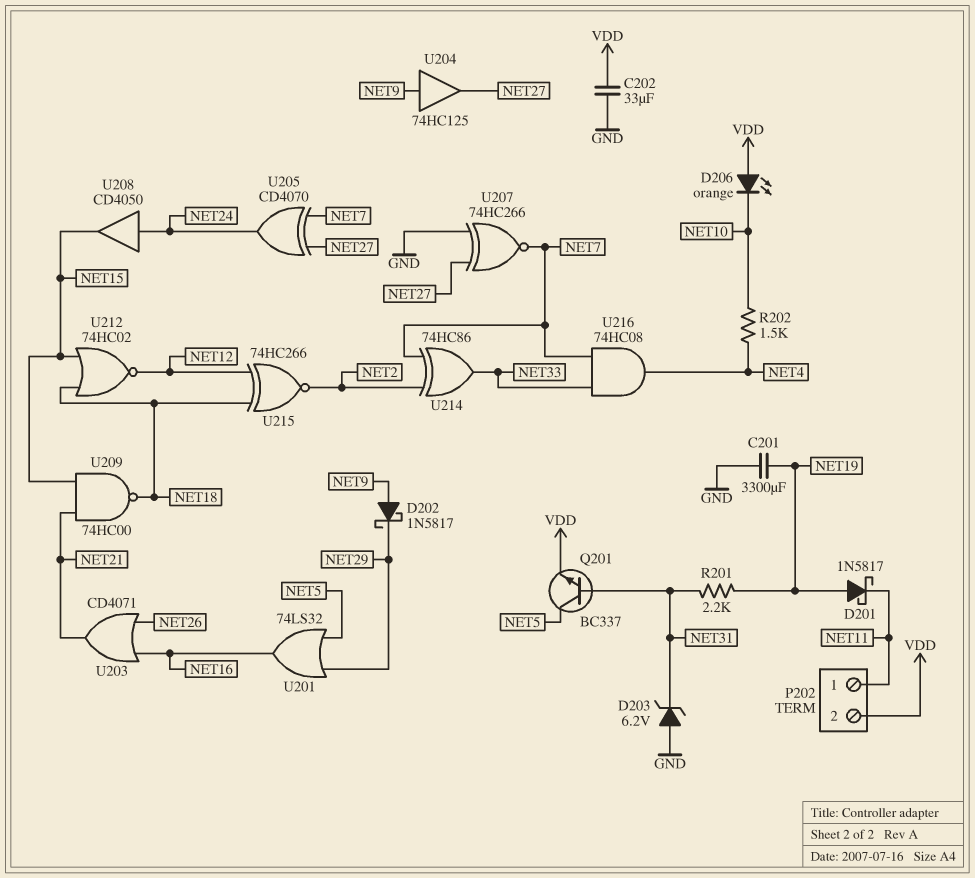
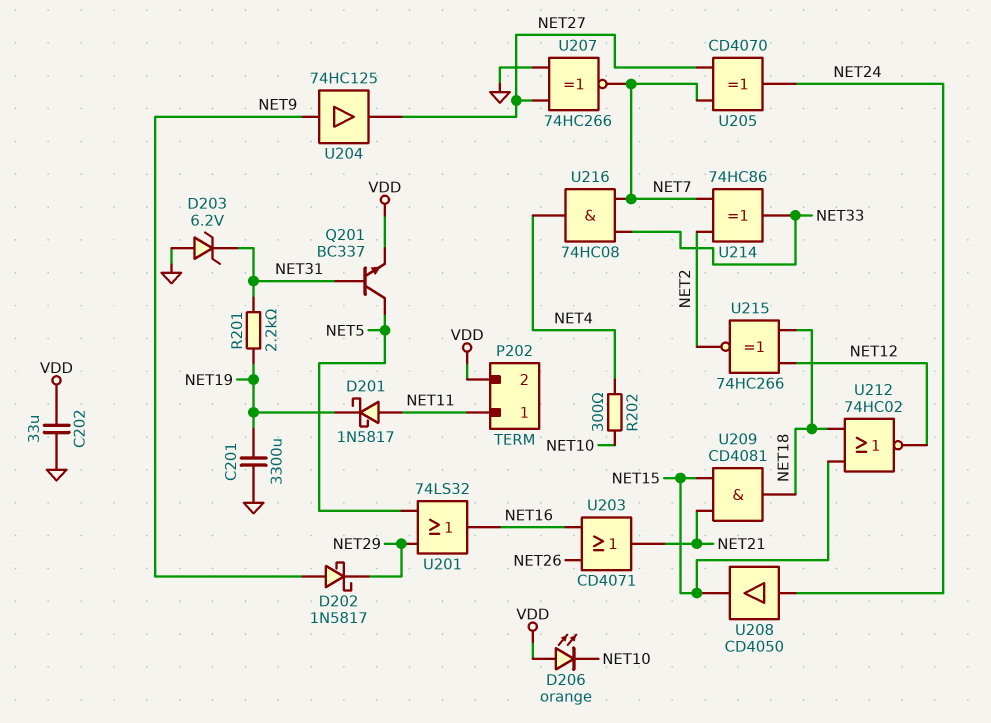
D201: schottky 1N5817 (A NET19, K NET11) -> schottky 1N5817 (A NET11, K NET19)
R202: 1.5k (NET4, NET10) -> 300 (NET4, NET10)
U209: NAND 74HC00 (in NET15, in NET21, out NET18) -> AND CD4081 (in NET15, in NET21, out NET18)

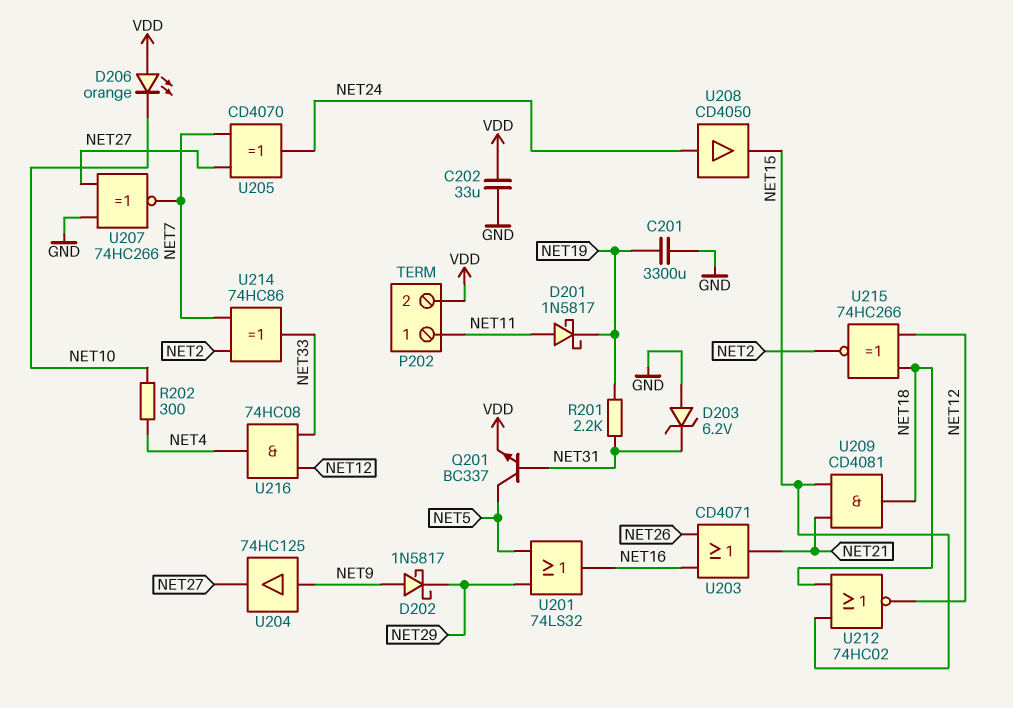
U216: AND 74HC08 (in NET7, in NET33, out NET4) -> AND 74HC08 (in NET12, in NET33, out NET4)

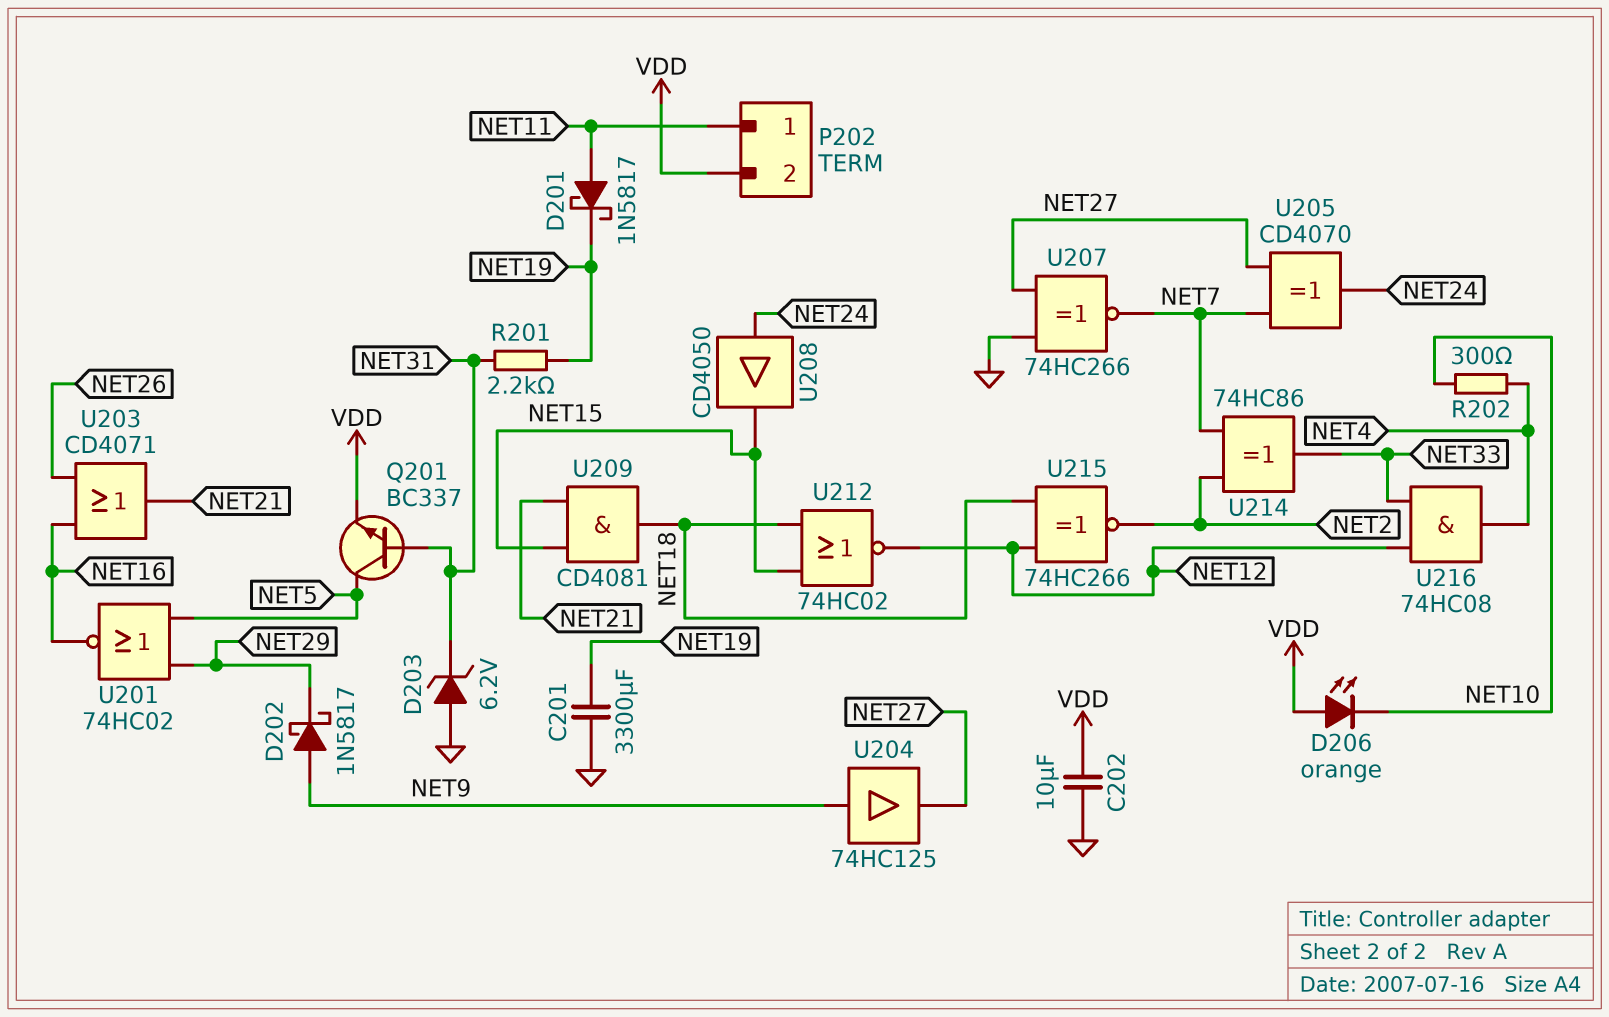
C202: 33uF (GND, VDD) -> 10uF (GND, VDD)
U201: OR 74LS32 (in NET5, in NET29, out NET16) -> NOR 74HC02 (in NET5, in NET29, out NET16)

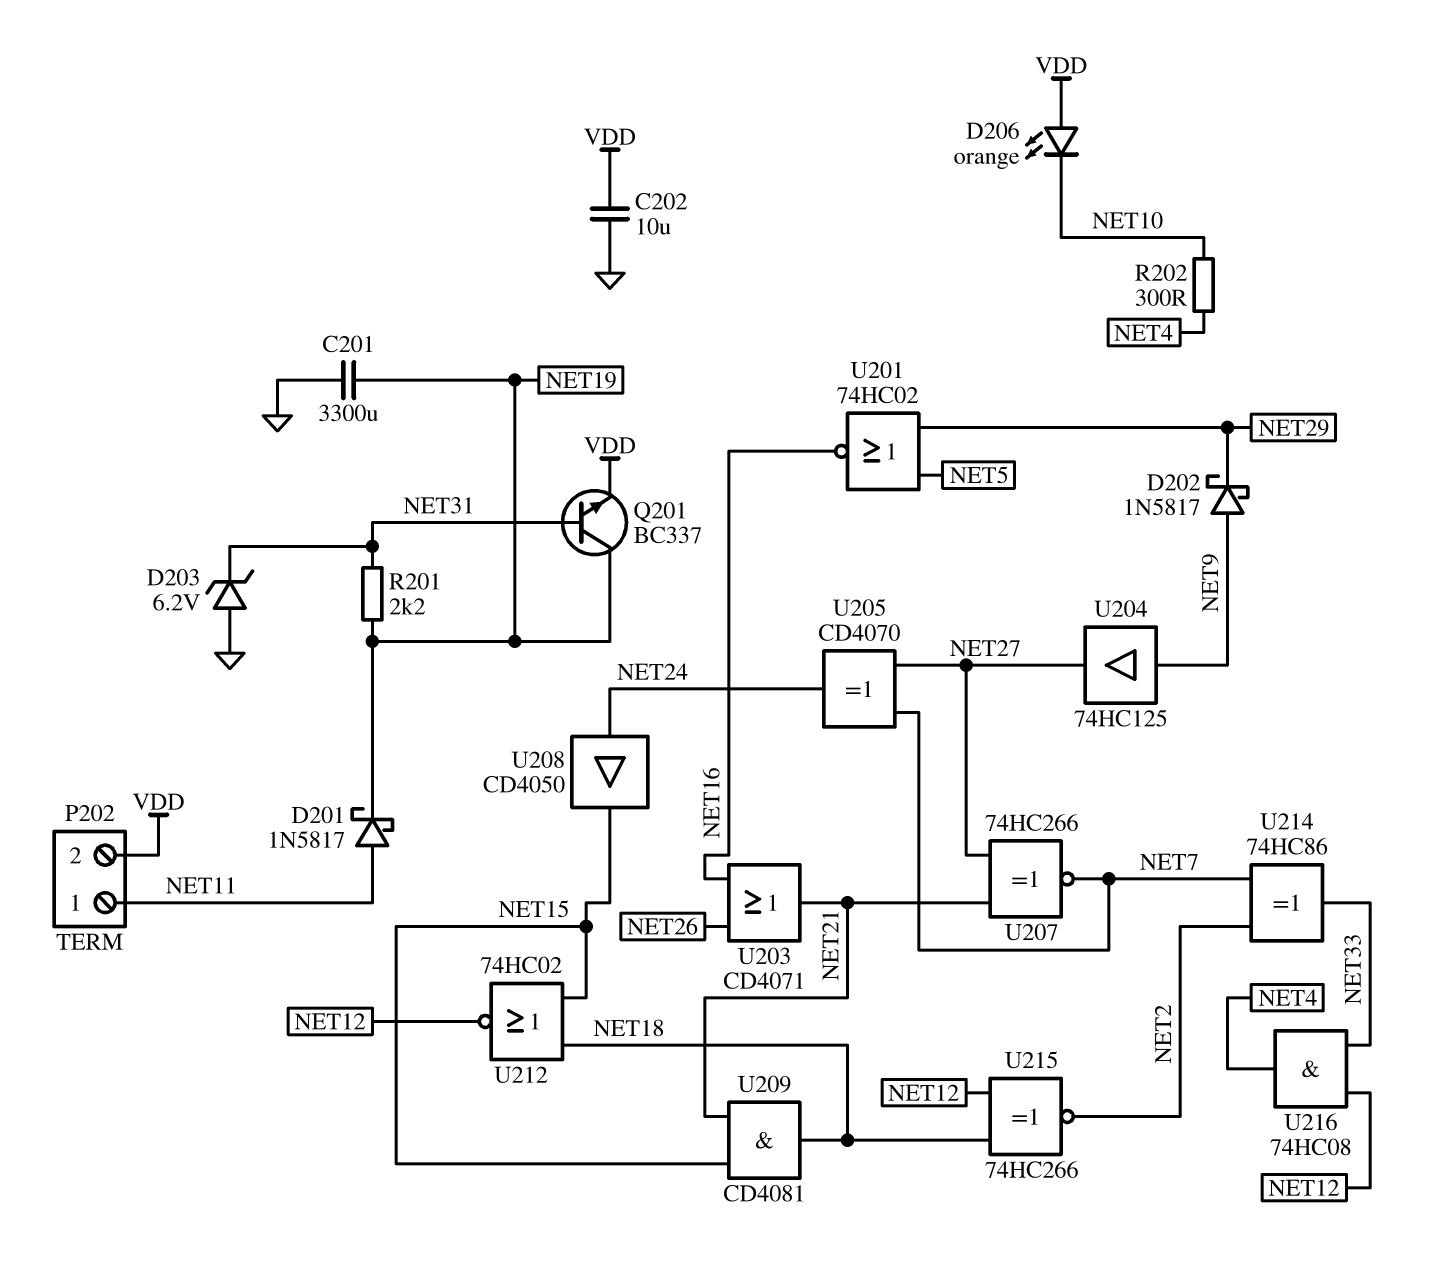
Q201: NPN BC337 (B NET31, C NET5, E VDD) -> NPN BC337 (B NET31, C NET19, E VDD)
U207: XNOR 74HC266 (in GND, in NET27, out NET7) -> XNOR 74HC266 (in NET21, in NET27, out NET7)

